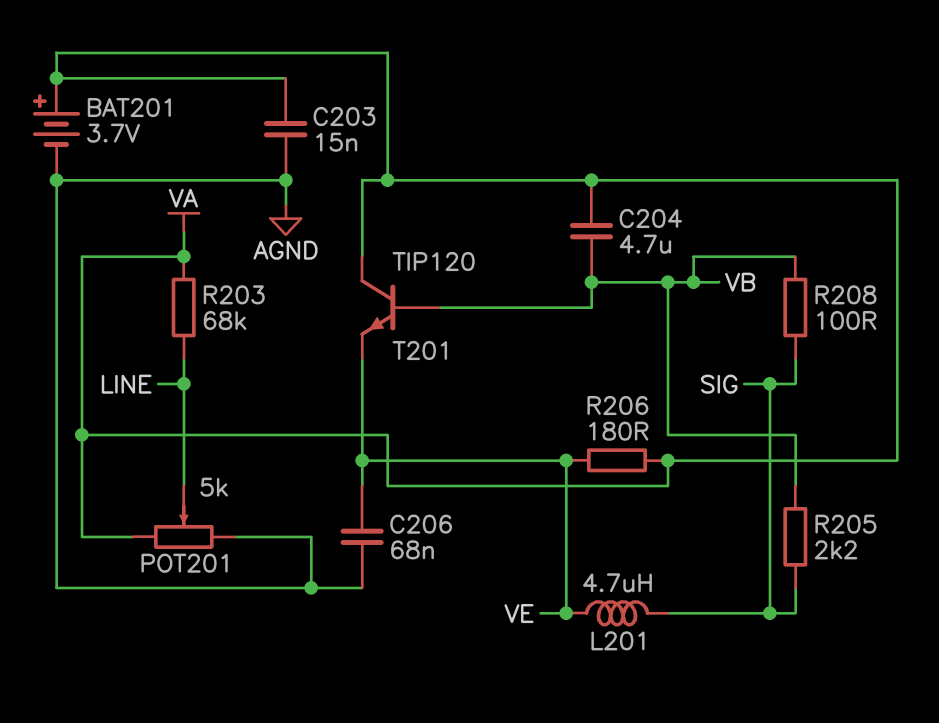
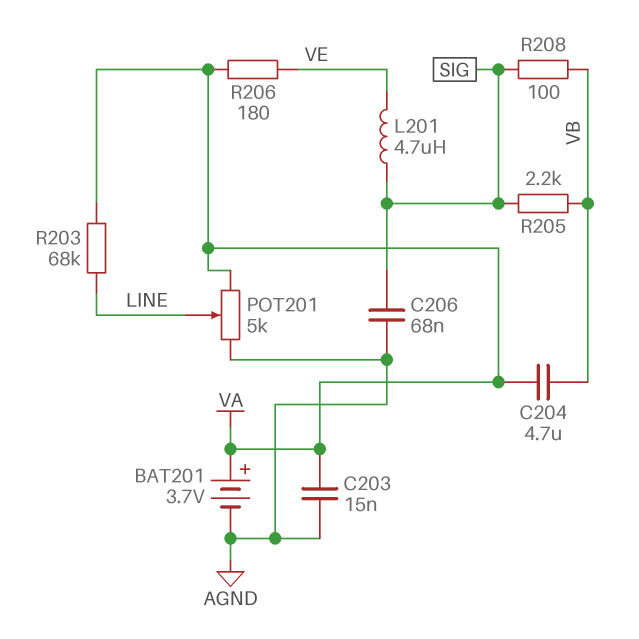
C206: 68nF (AGND, VE) -> 68nF (AGND, SIG)
T201: NPN TIP120 (B VB, C VA, E VE) -> none

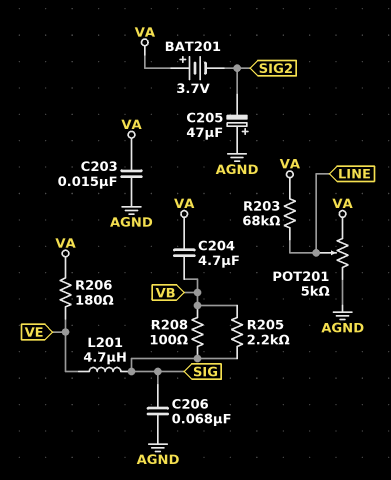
BAT201: 3.7V (plus VA, minus AGND) -> 3.7V (plus VA, minus SIG2)
C205: none -> 47uF (plus AGND, minus SIG2)

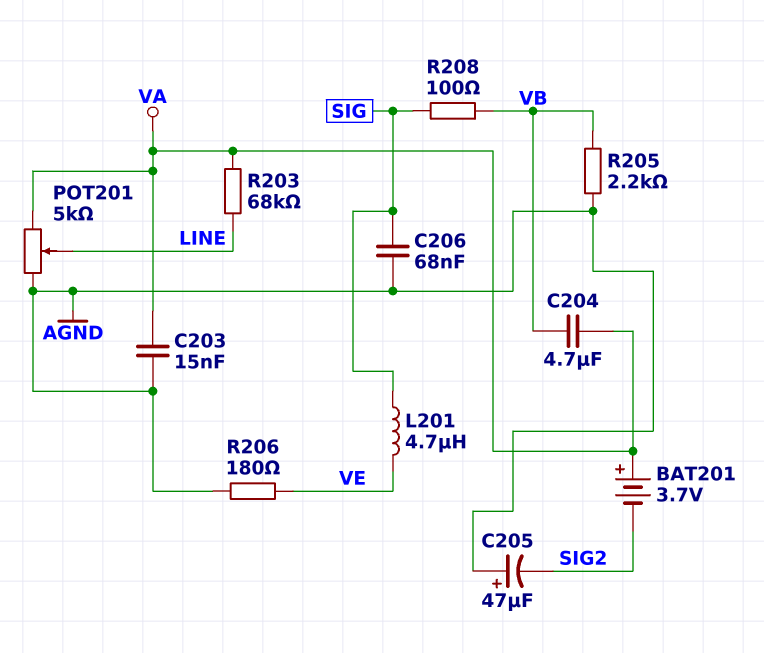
R205: 2.2k (SIG, VB) -> 2.2k (AGND, VB)
R206: 180 (VA, VE) -> 180 (AGND, VE)

